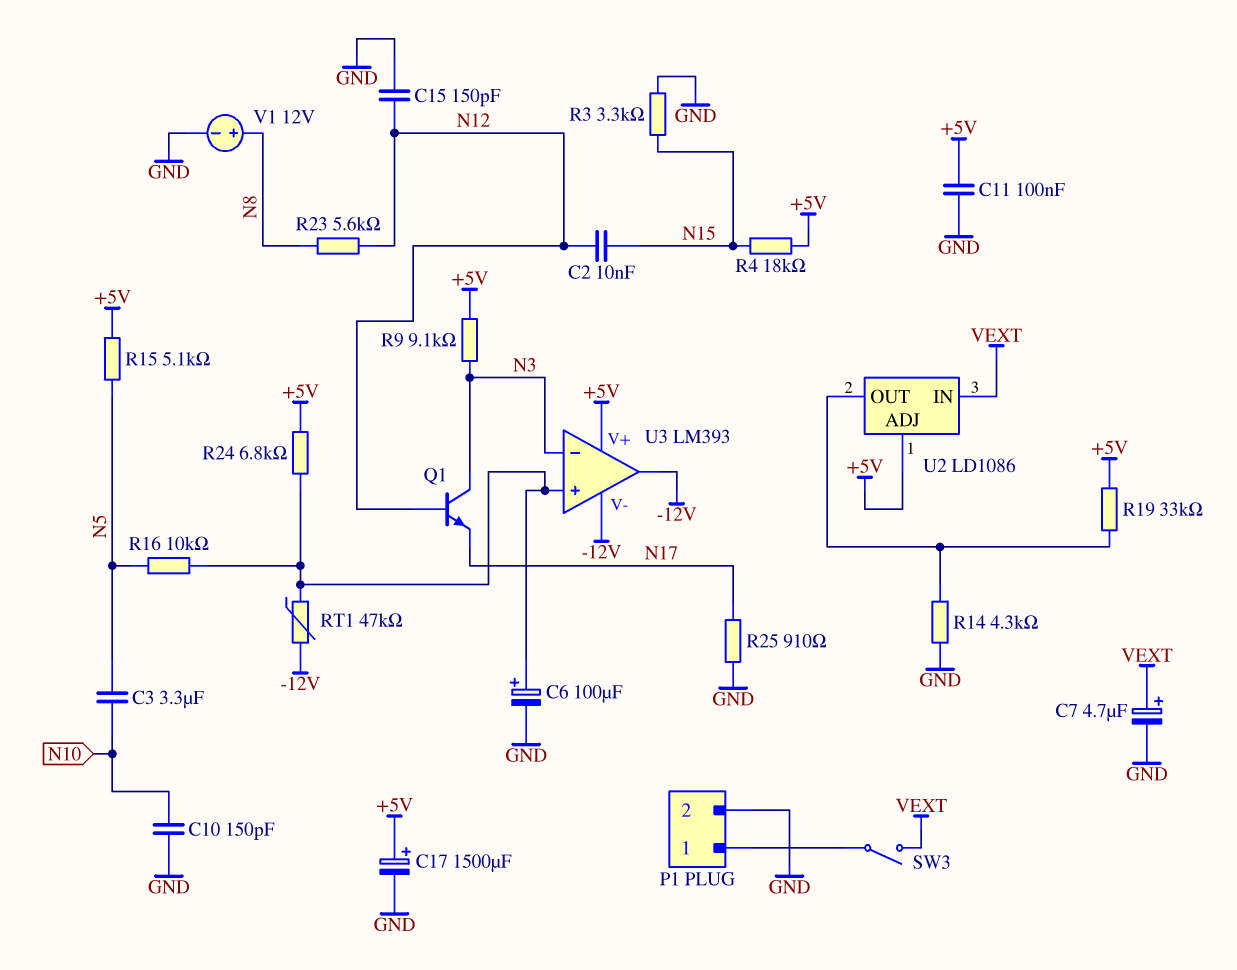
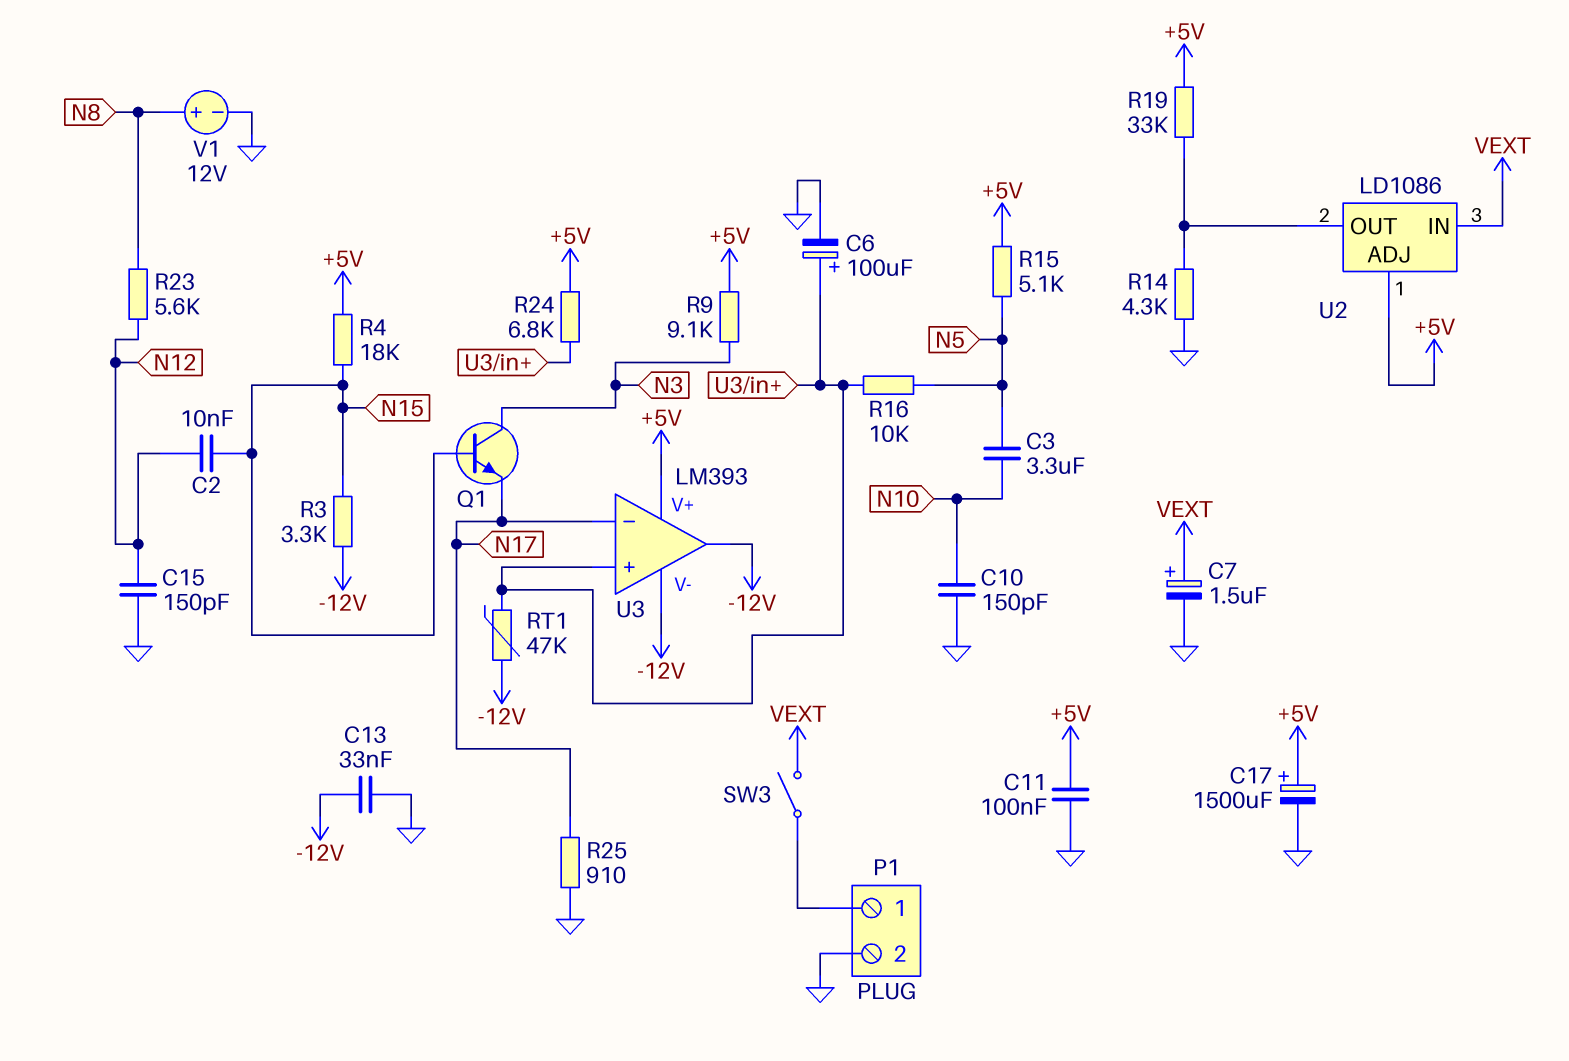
C7: 4.7uF (plus VEXT, minus GND) -> 1.5uF (plus VEXT, minus GND)
C13: none -> 33nF (-12V, GND)
Q1: NPN (B N12, C N3, E N17) -> NPN (B N15, C N3, E N17)
R3: 3.3k (GND, N15) -> 3.3k (-12V, N15)
U3 pin in-: N3 -> N17

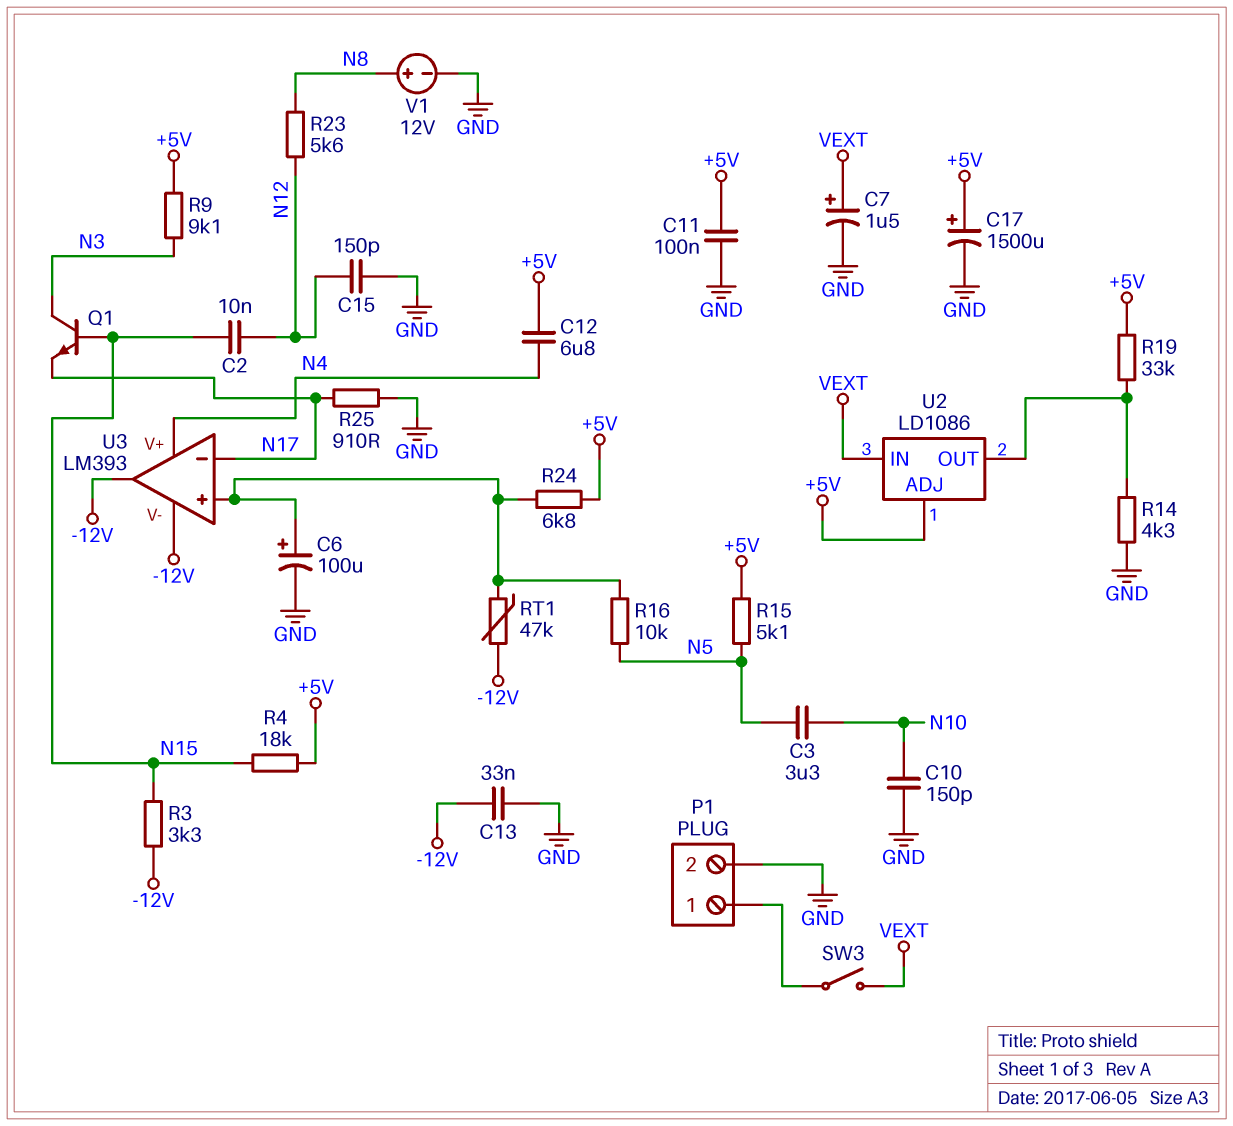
C12: none -> 6.8uF (+5V, N4)
U3 pin V+: +5V -> N4

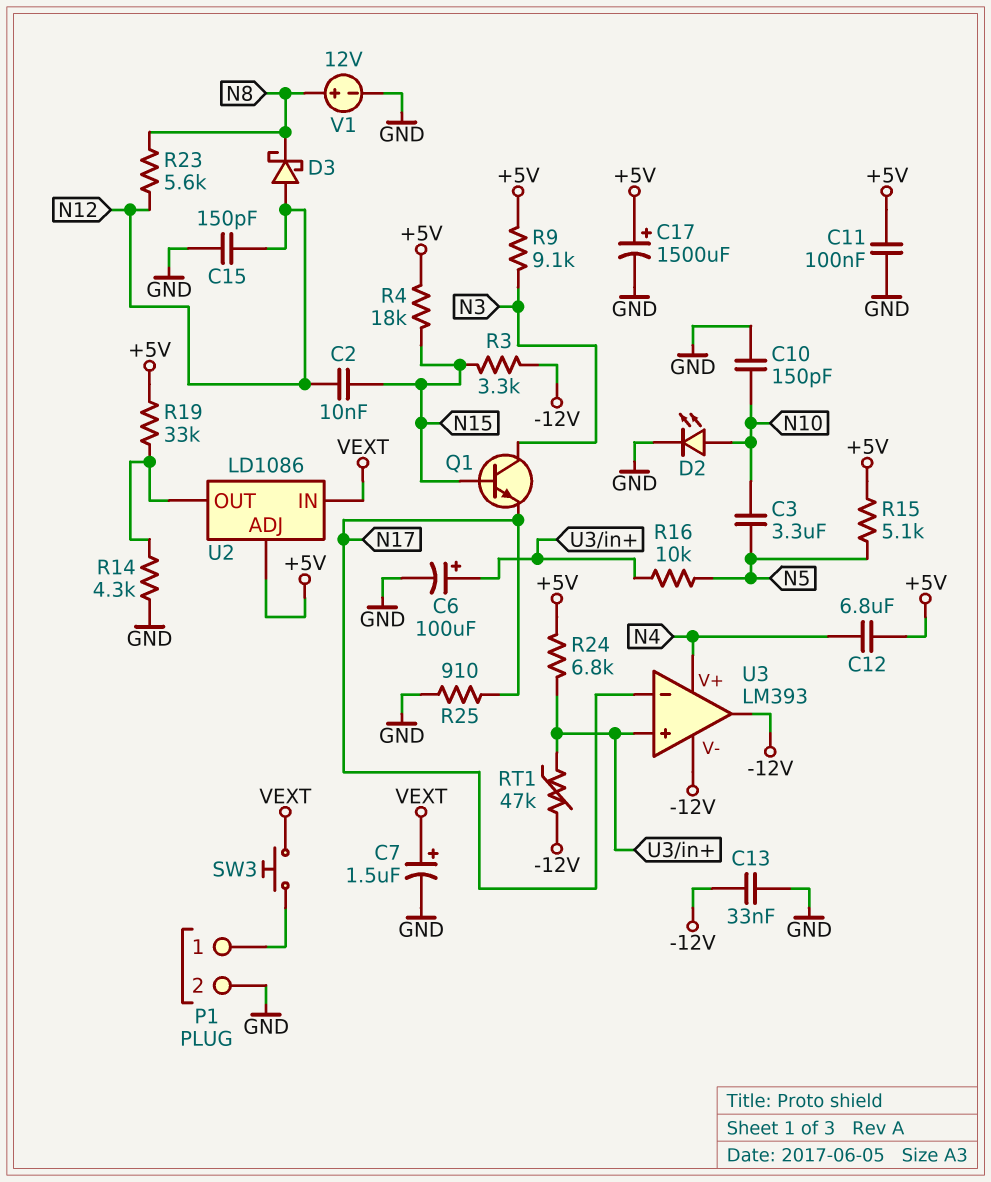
D2: none -> LED (A N10, K GND)
D3: none -> schottky (A N12, K N8)
SW3: switch (P1/1, VEXT) -> button (P1/1, VEXT)

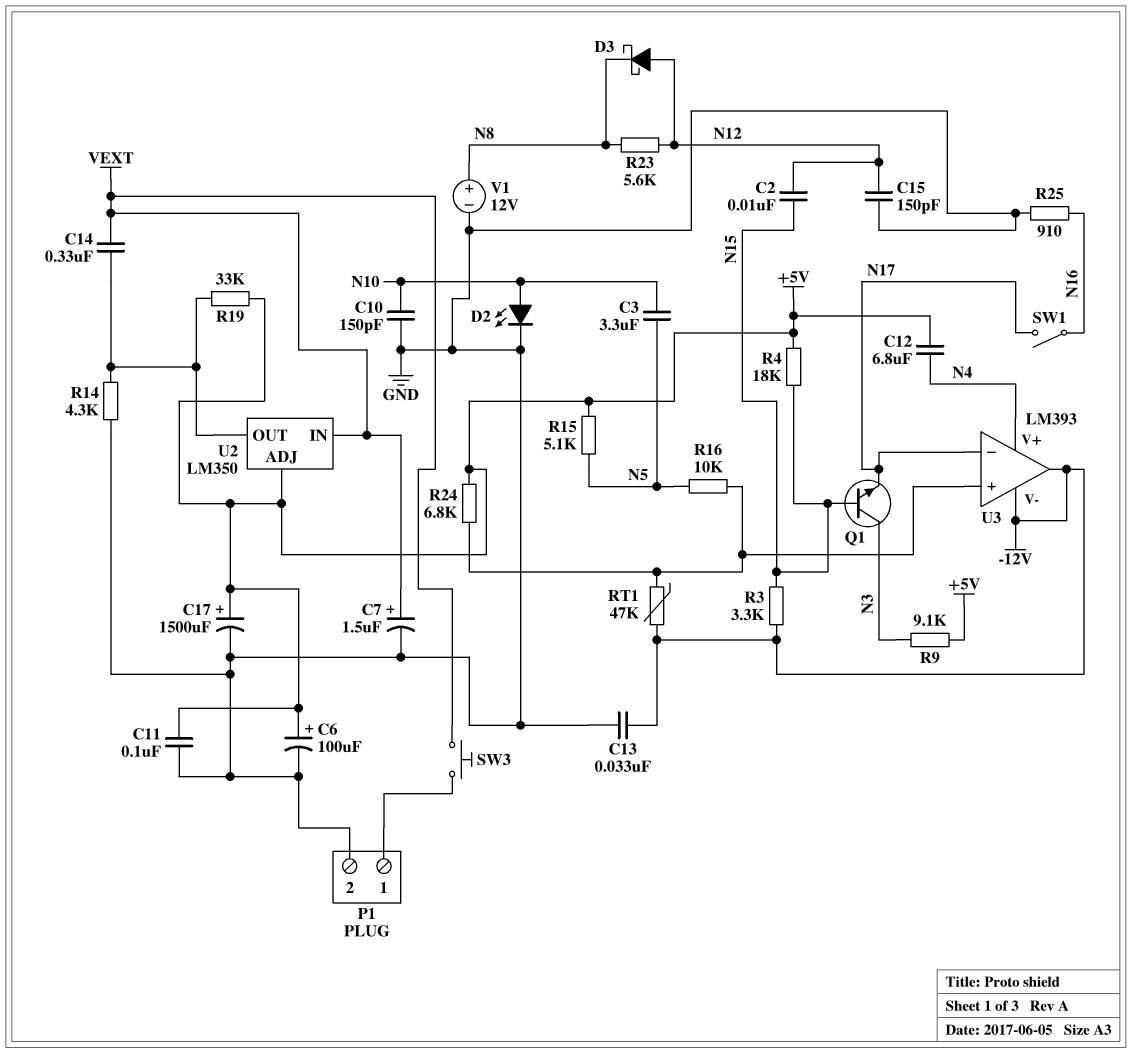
C6: 100uF (plus U3/in+, minus GND) -> 100uF (plus +5V, minus GND)
C14: none -> 330nF (U2/OUT, VEXT)
R25: 910 (GND, N17) -> 910 (GND, N16)
SW1: none -> switch (N16, N17)
U2: LD1086 -> LM350

